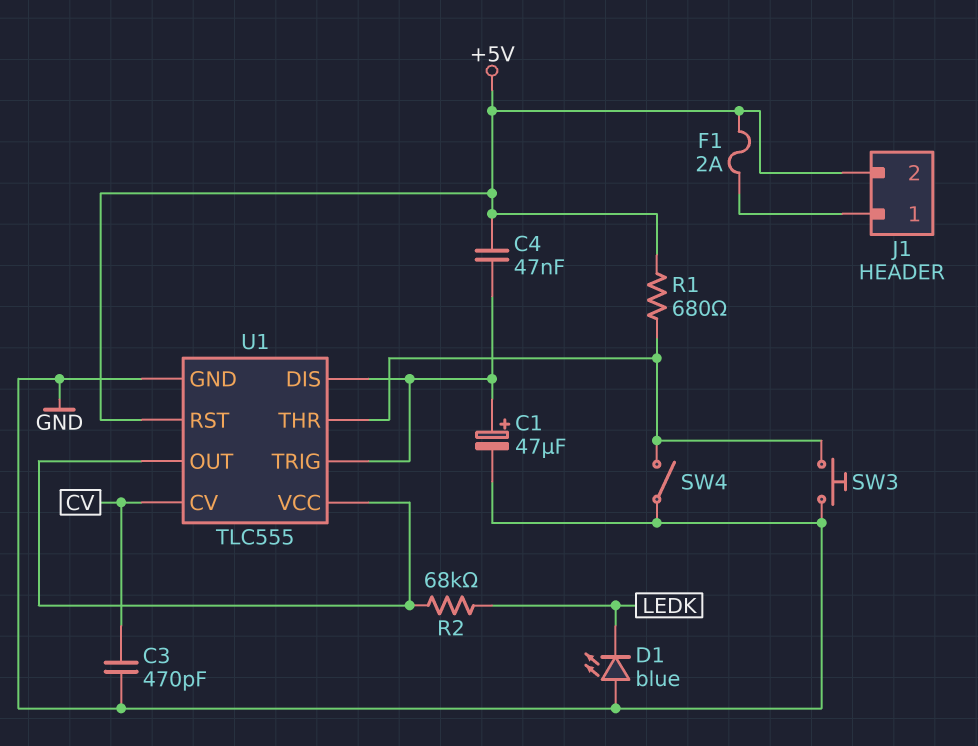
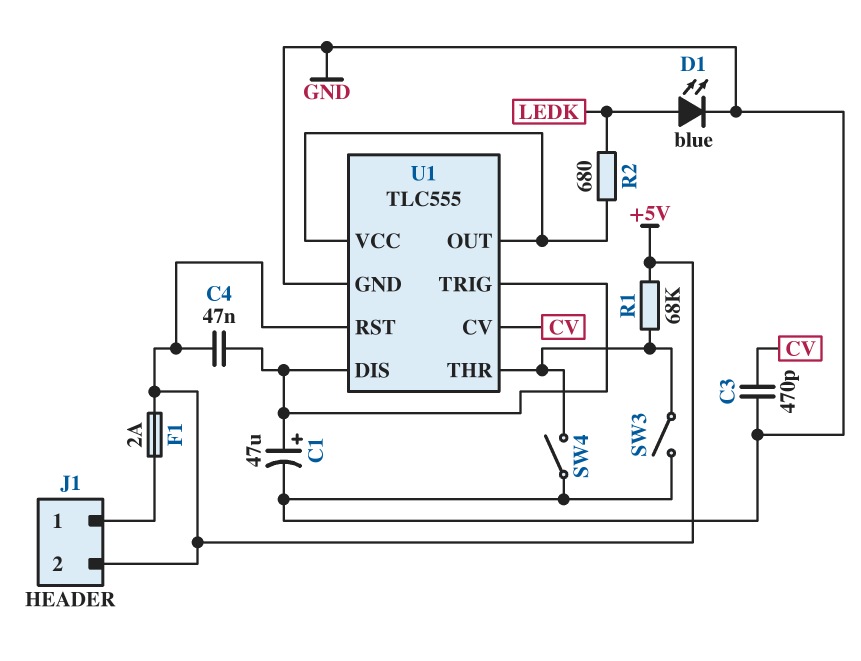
D1: LED blue (A GND, K LEDK) -> LED blue (A LEDK, K GND)
R1: 680 (+5V, U1/THR) -> 68k (+5V, U1/THR)
R2: 68k (LEDK, U1/OUT) -> 680 (LEDK, U1/OUT)
SW3: button (GND, U1/THR) -> switch (GND, U1/THR)

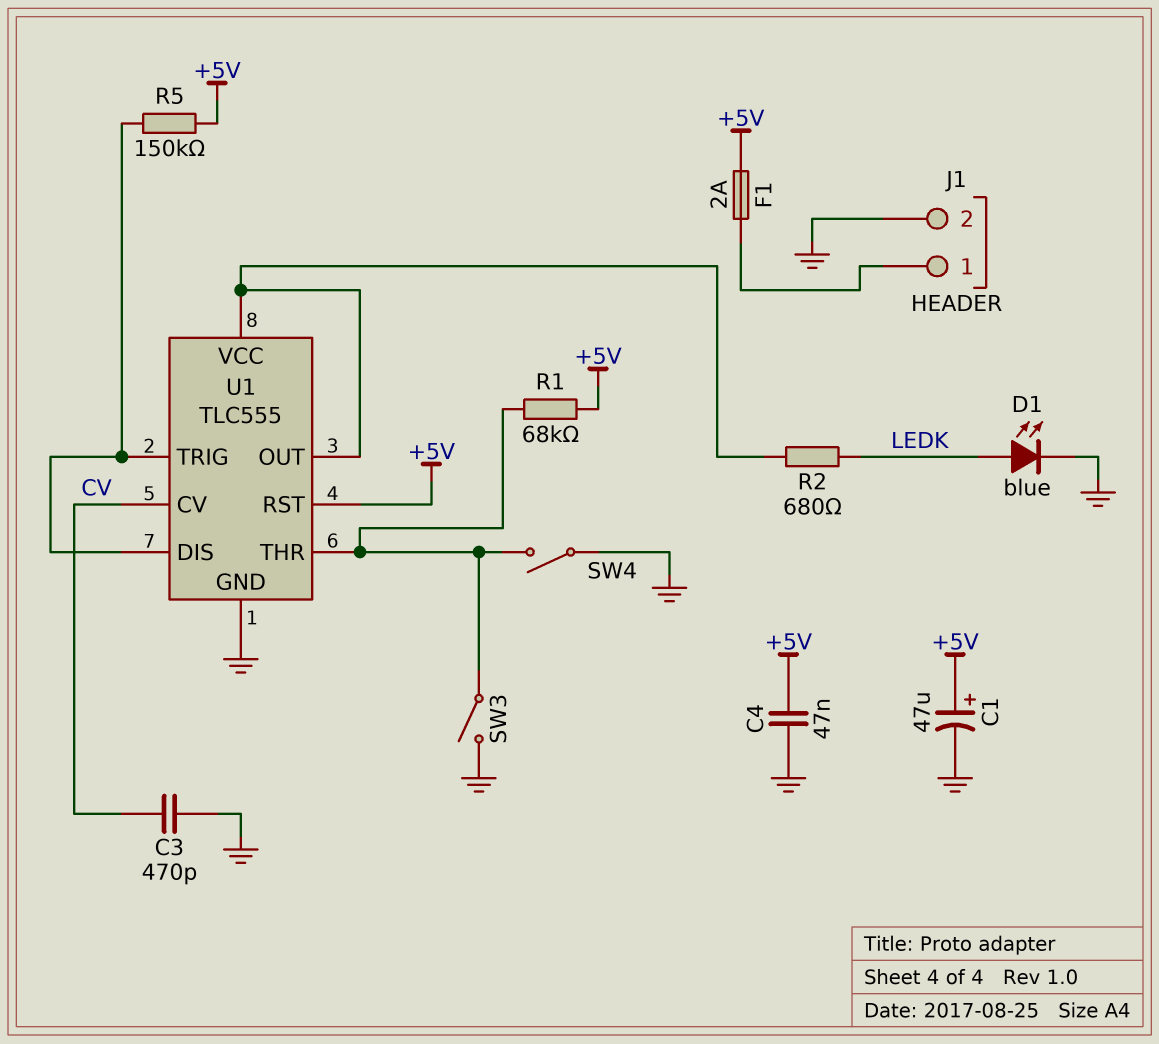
C1: 47uF (plus U1/DIS, minus GND) -> 47uF (plus +5V, minus GND)
C4: 47nF (+5V, U1/DIS) -> 47nF (+5V, GND)
J1 pin 2: +5V -> GND
R5: none -> 150k (+5V, U1/DIS)

